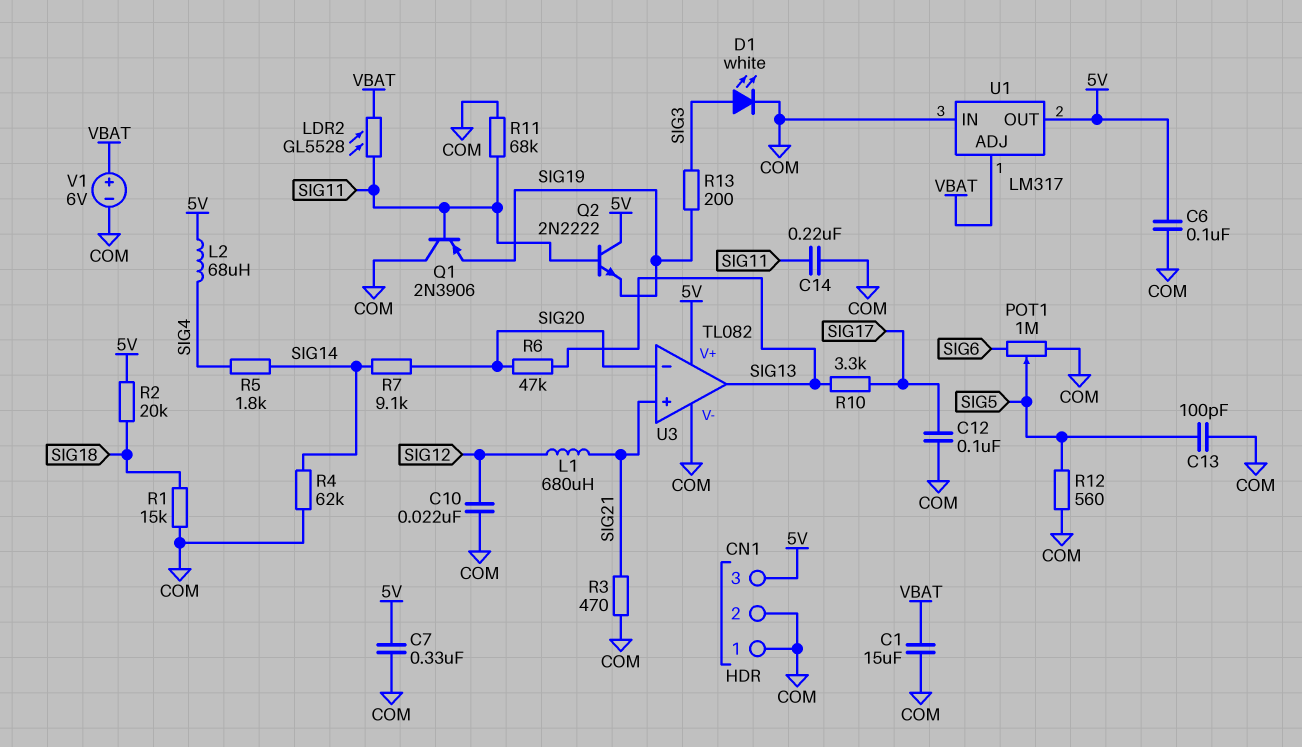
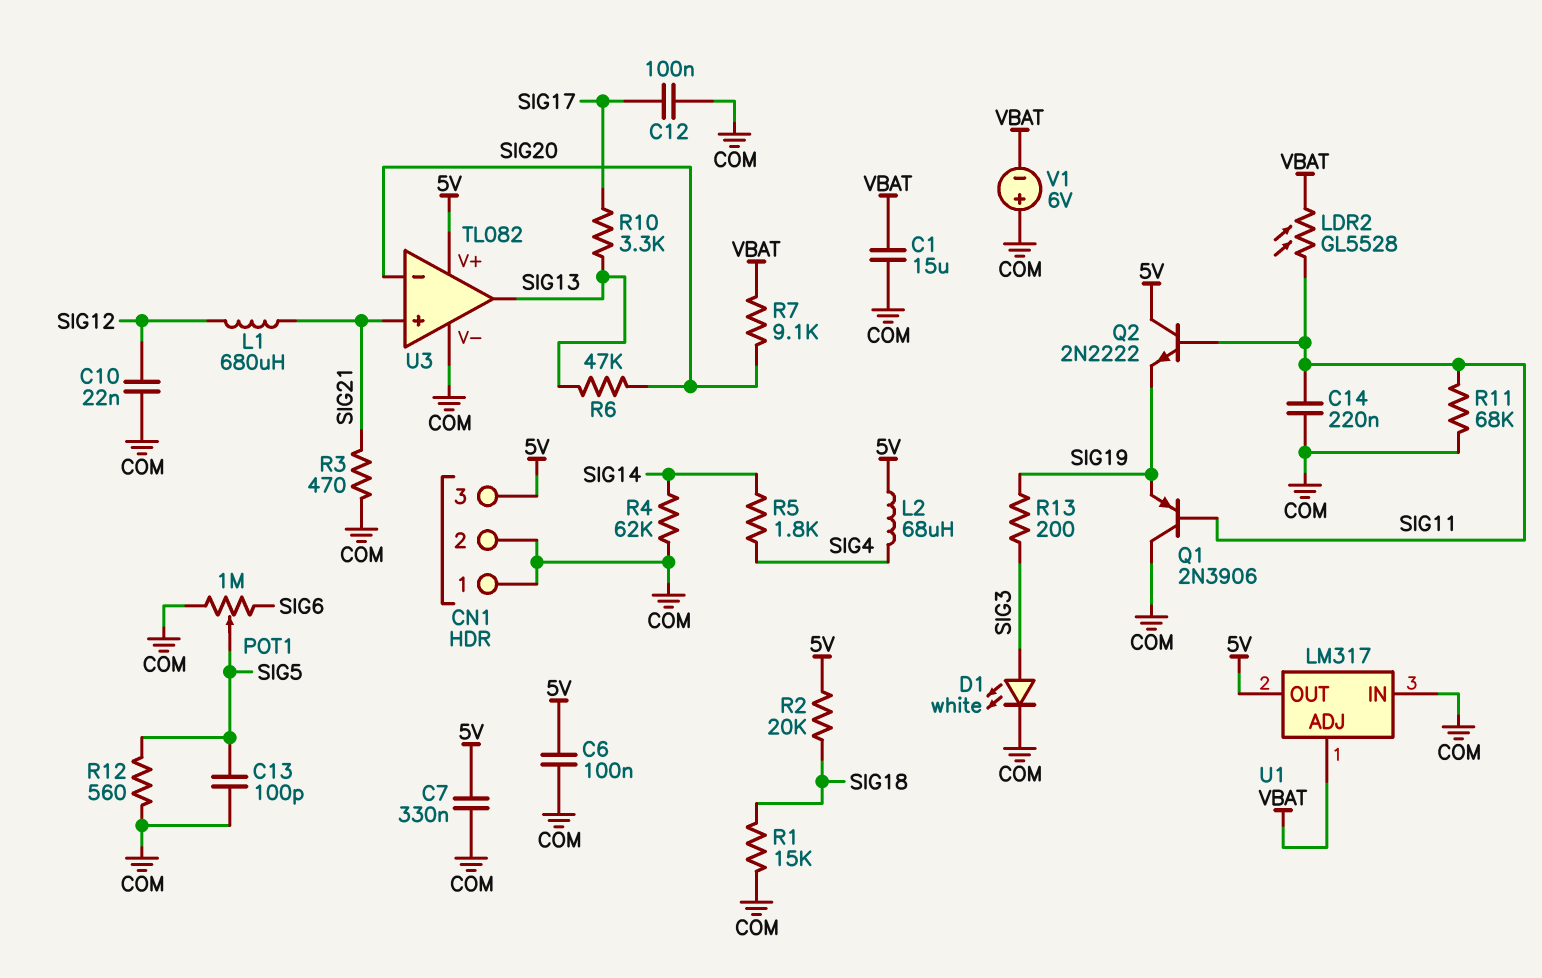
R7: 9.1k (SIG14, SIG20) -> 9.1k (SIG20, VBAT)
V1: 6V (plus VBAT, minus COM) -> 6V (plus COM, minus VBAT)

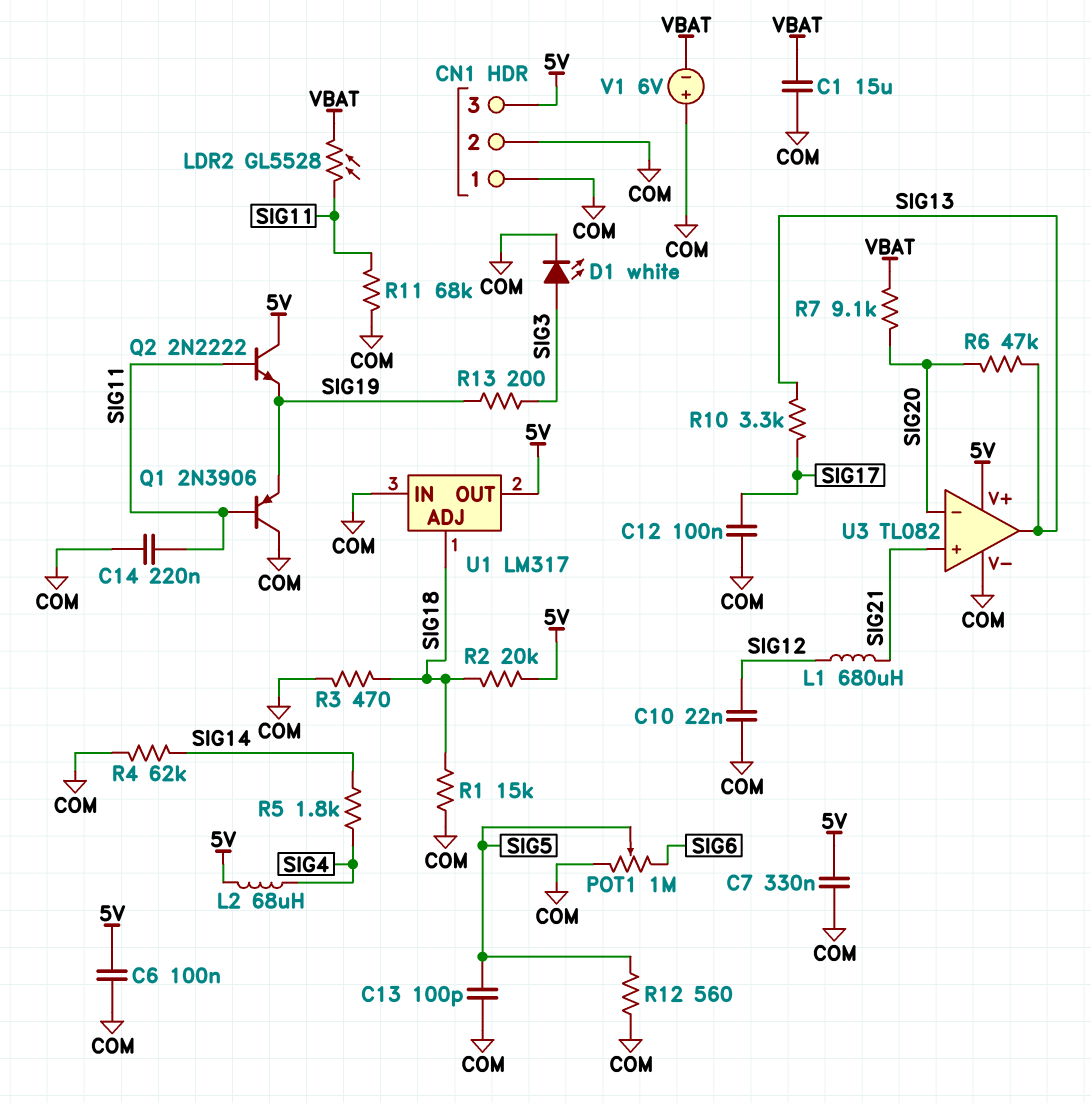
R3: 470 (COM, SIG21) -> 470 (COM, SIG18)
U1 pin ADJ: VBAT -> SIG18

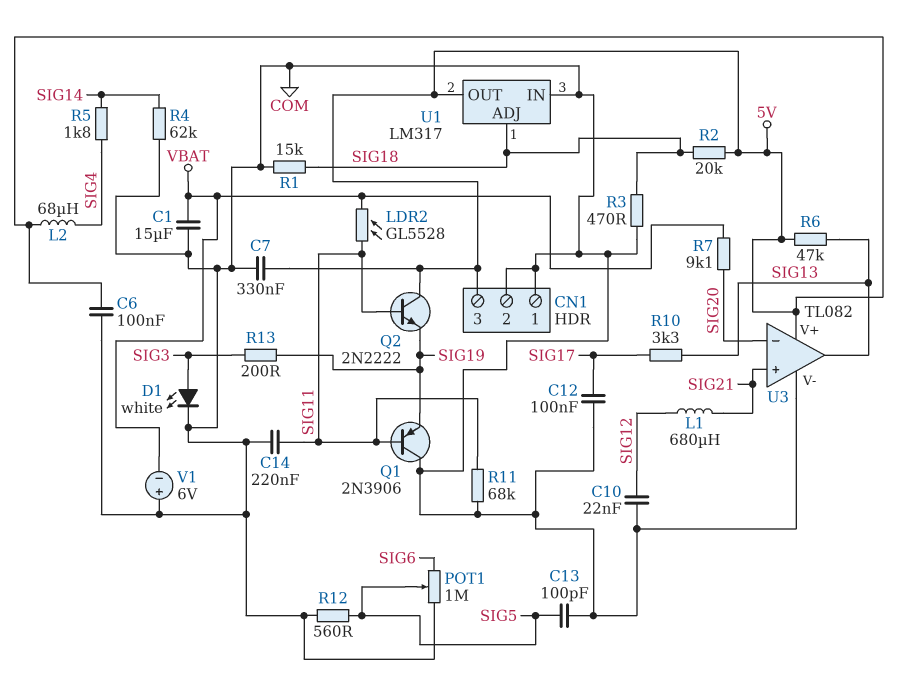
R6: 47k (SIG13, SIG20) -> 47k (5V, SIG13)

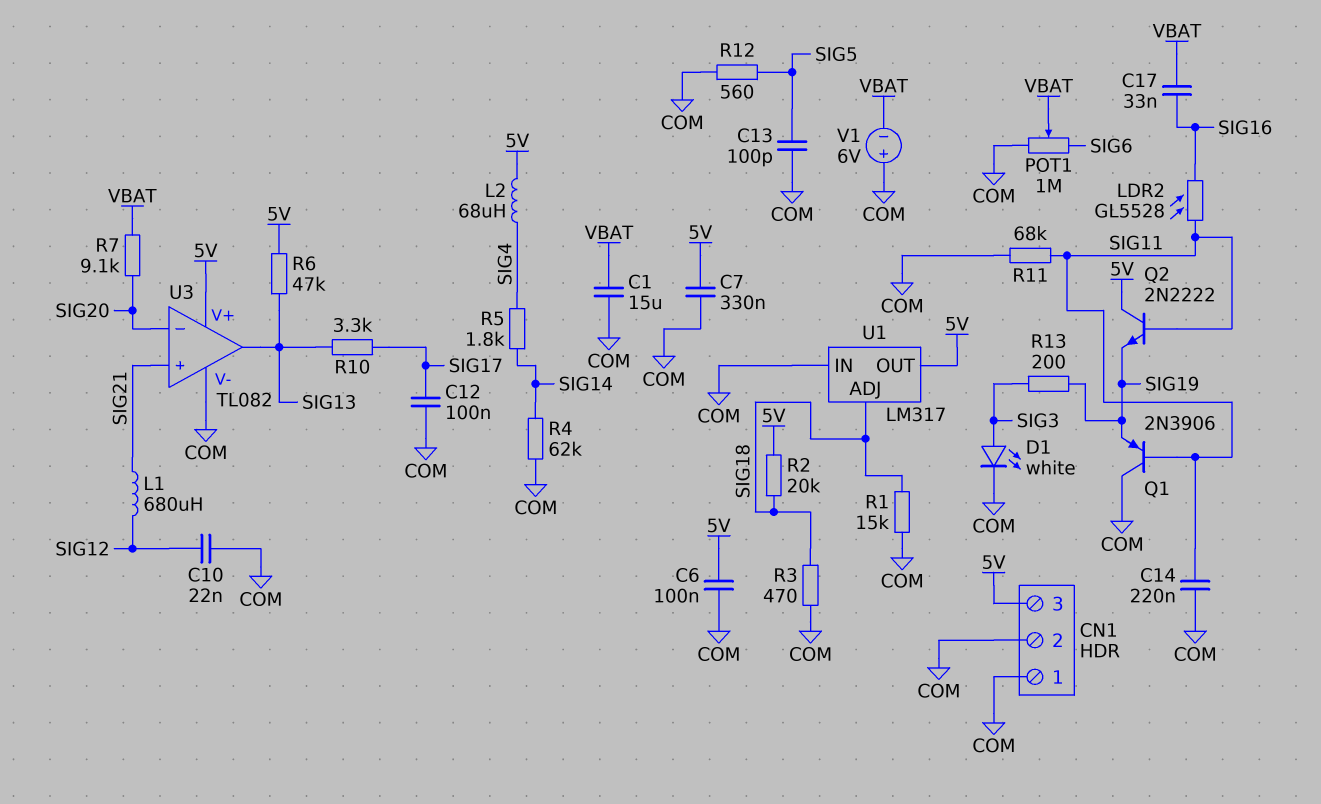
C17: none -> 33nF (SIG16, VBAT)
LDR2: GL5528 (SIG11, VBAT) -> GL5528 (SIG11, SIG16)
POT1: 1M (COM, SIG6, wiper SIG5) -> 1M (COM, SIG6, wiper VBAT)

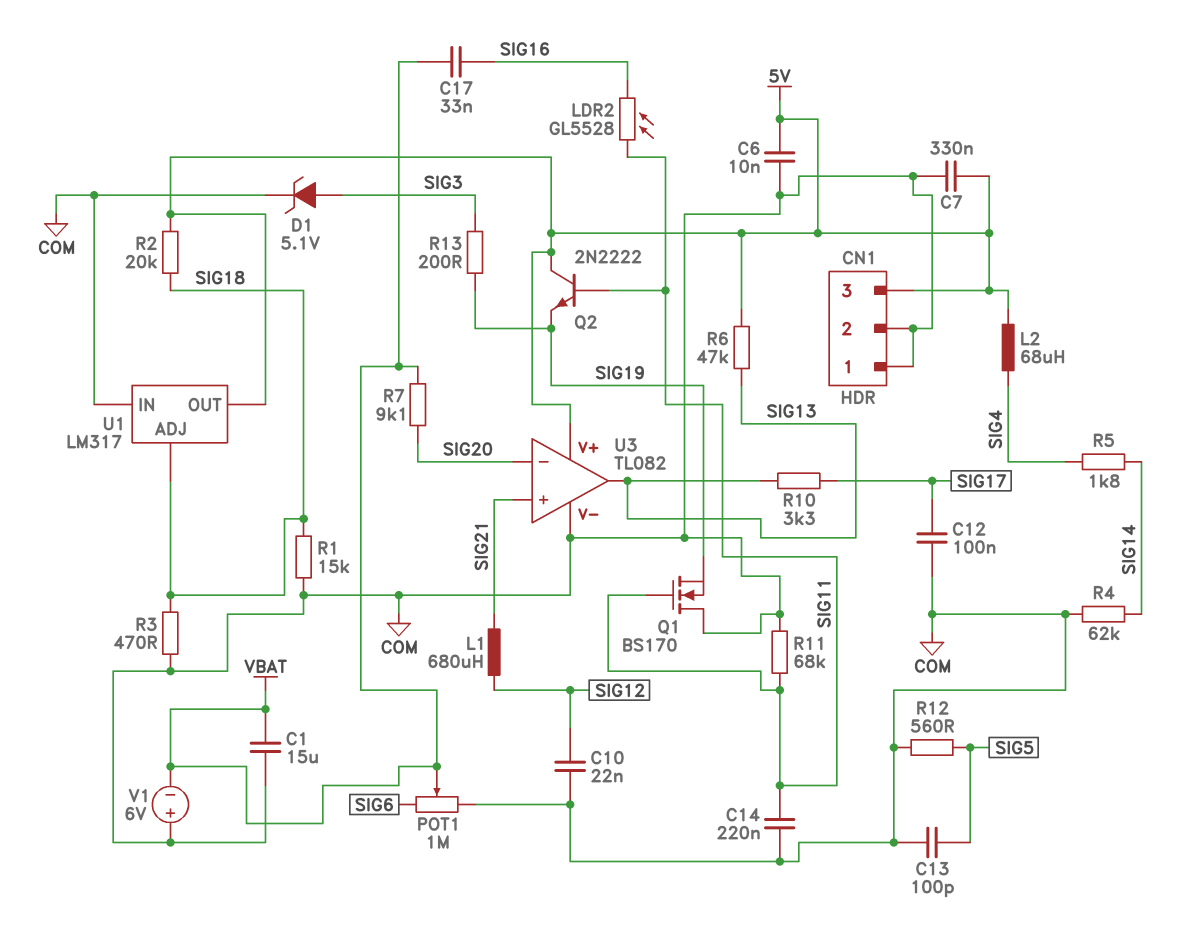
C6: 100nF (5V, COM) -> 10nF (5V, COM)
D1: LED white (A SIG3, K COM) -> zener 5.1V (A SIG3, K COM)
Q1: PNP 2N3906 (B SIG11, C COM, E SIG19) -> NMOS BS170 (G SIG11, D COM, S SIG19)

